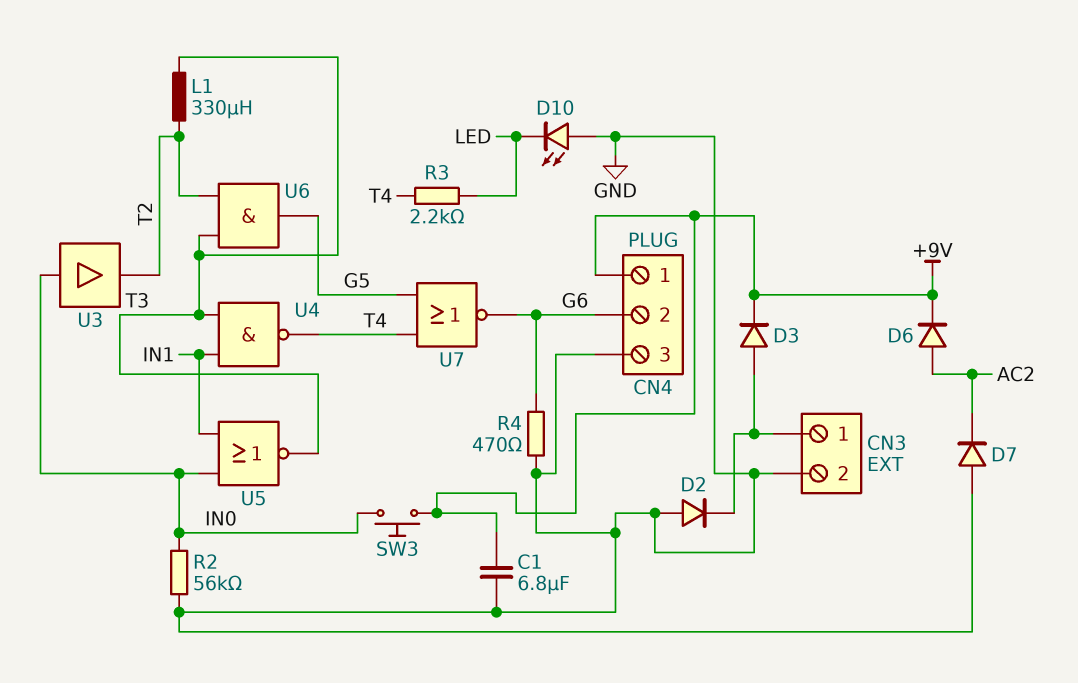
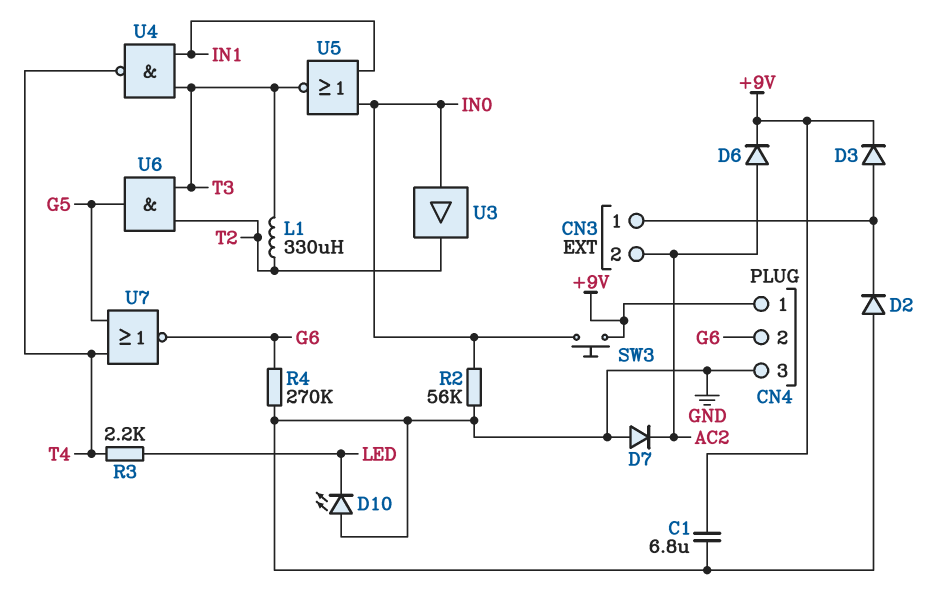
CN3 pin 2: GND -> AC2
R4: 470 (G6, GND) -> 270k (G6, GND)

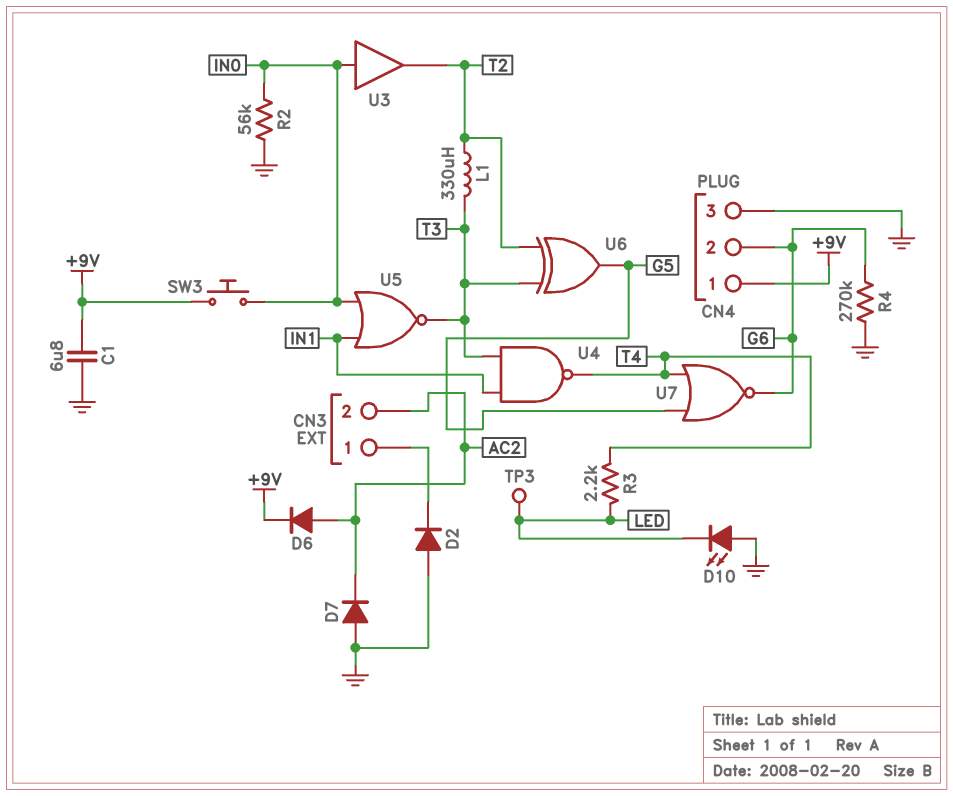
D3: diode (A CN3/1, K +9V) -> none
TP3: none -> test point (LED)
U6: AND (in T2, in T3, out G5) -> XOR (in T2, in T3, out G5)

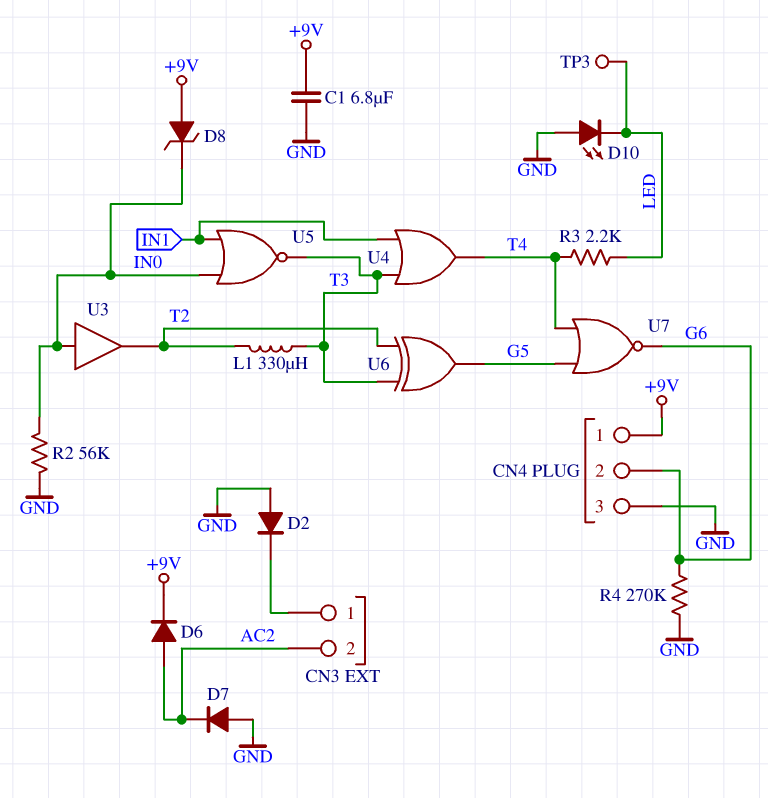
D8: none -> zener (A +9V, K IN0)
SW3: button (+9V, IN0) -> none
U4: NAND (in IN1, in T3, out T4) -> OR (in IN1, in T3, out T4)

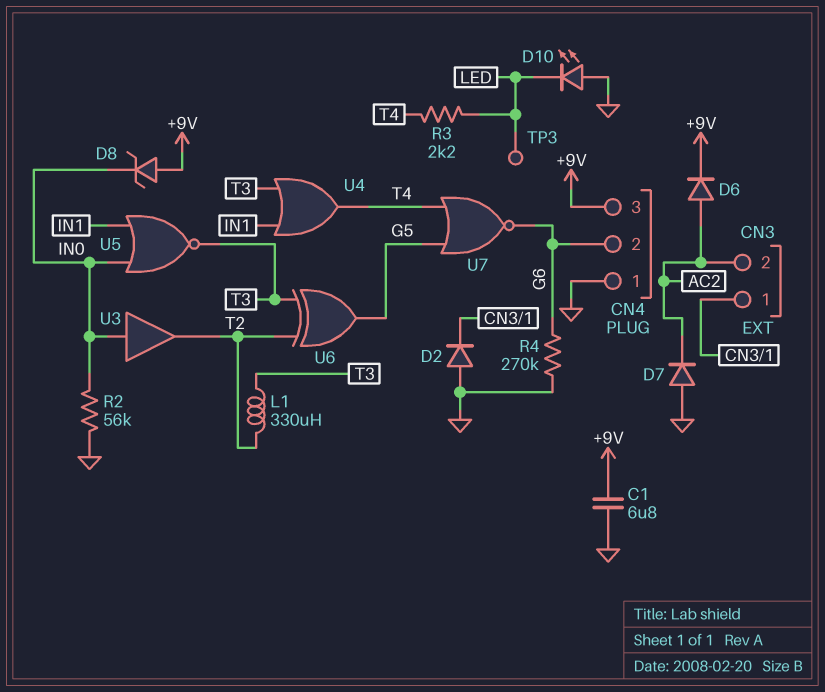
CN4 pin 1: +9V -> GND
CN4 pin 3: GND -> +9V

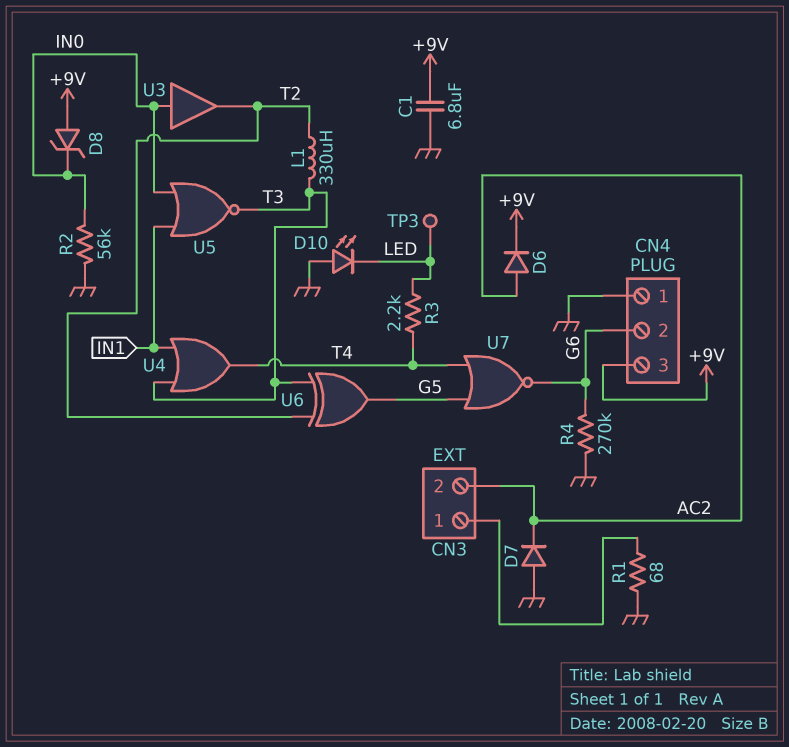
D2: diode (A GND, K CN3/1) -> none
R1: none -> 68 (CN3/1, GND)

